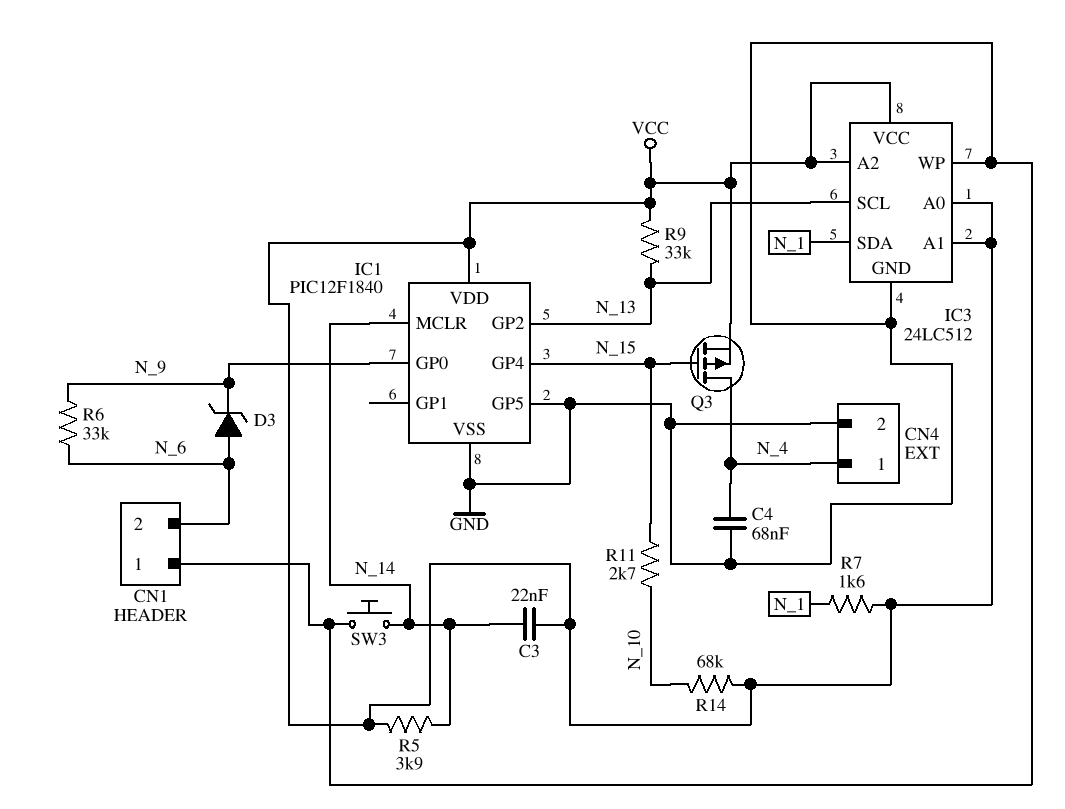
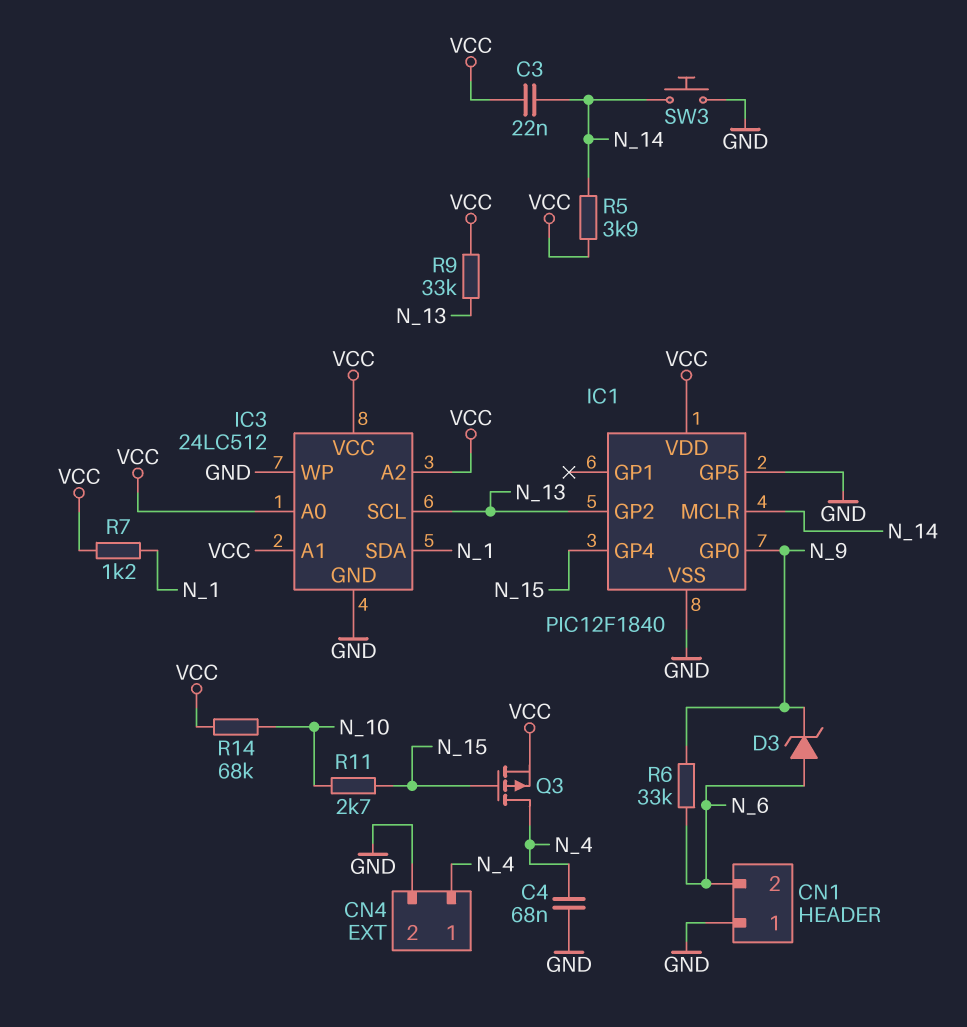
R7: 1.6k (N_1, VCC) -> 1.2k (N_1, VCC)

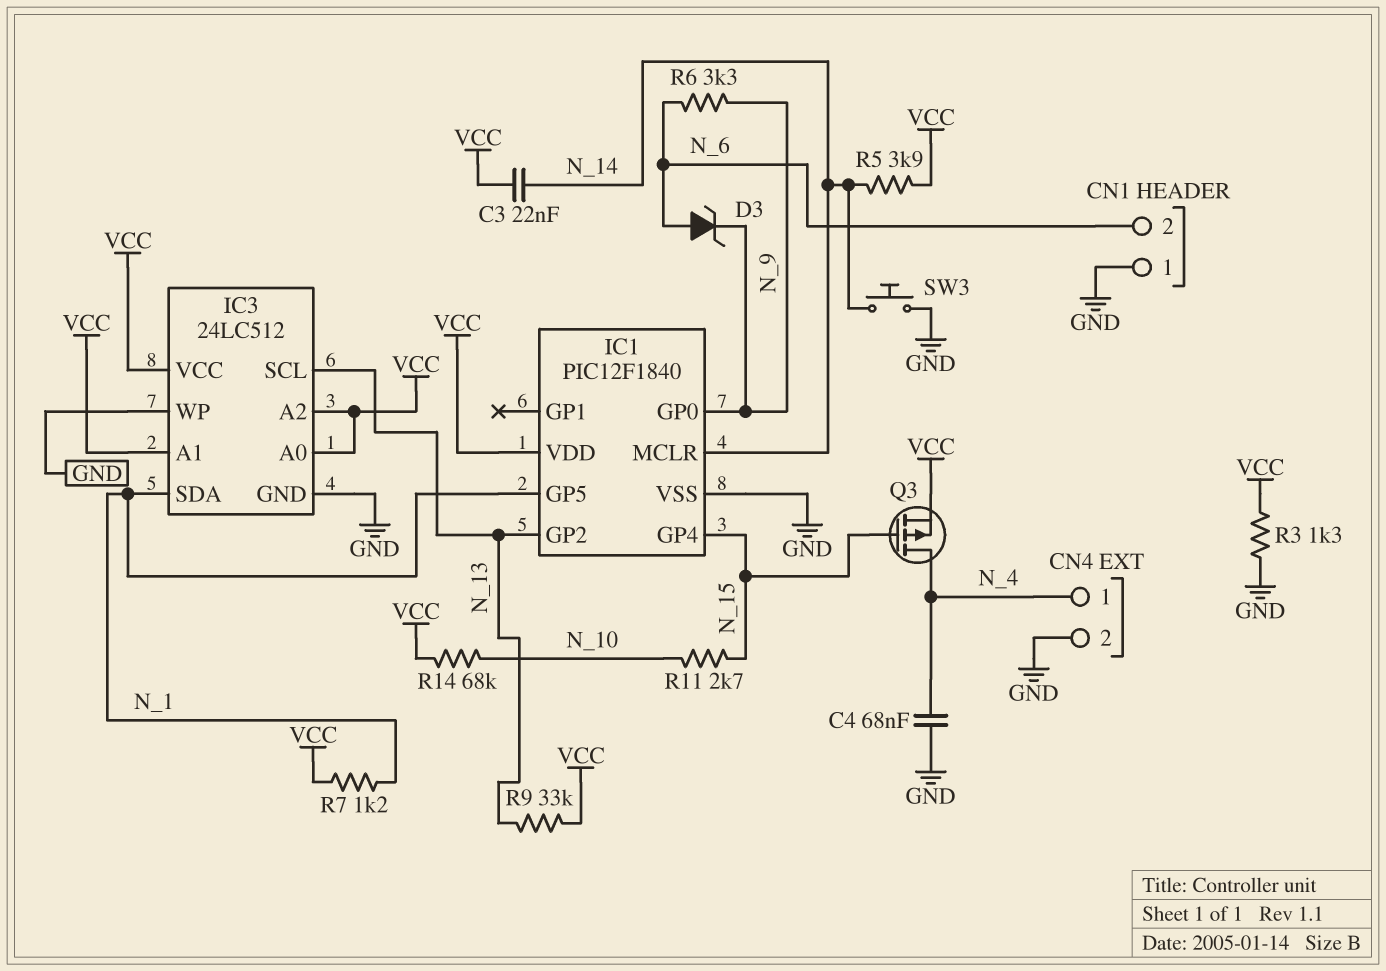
IC1 pin GP5: GND -> N_1
R3: none -> 1.3k (GND, VCC)
R6: 33k (N_6, N_9) -> 3.3k (N_6, N_9)

